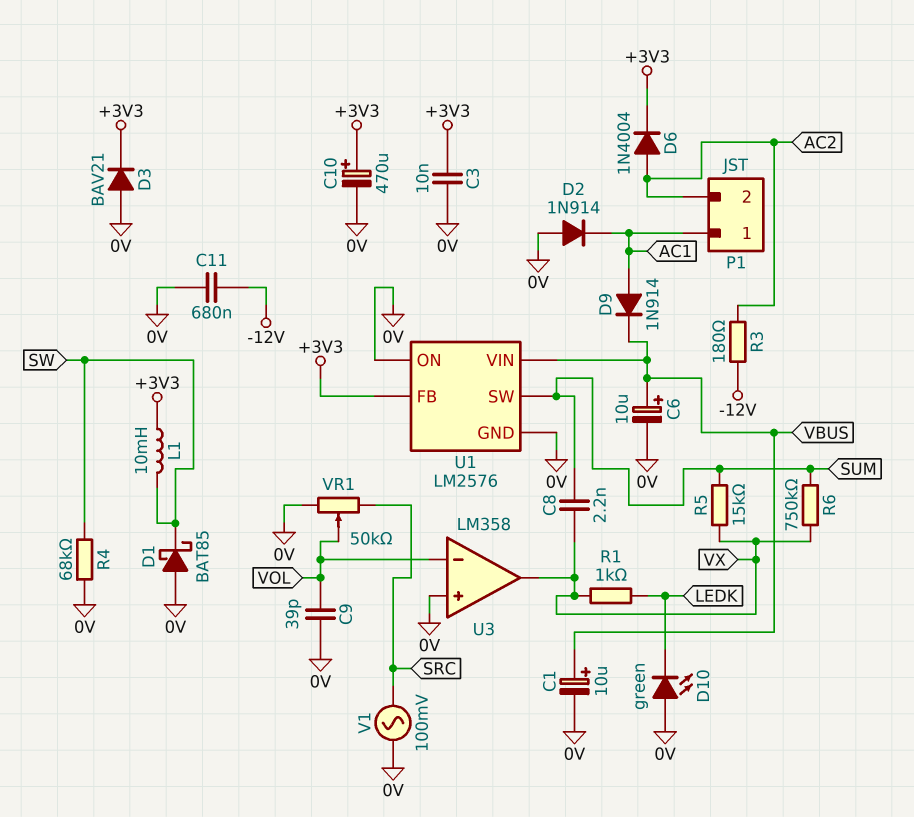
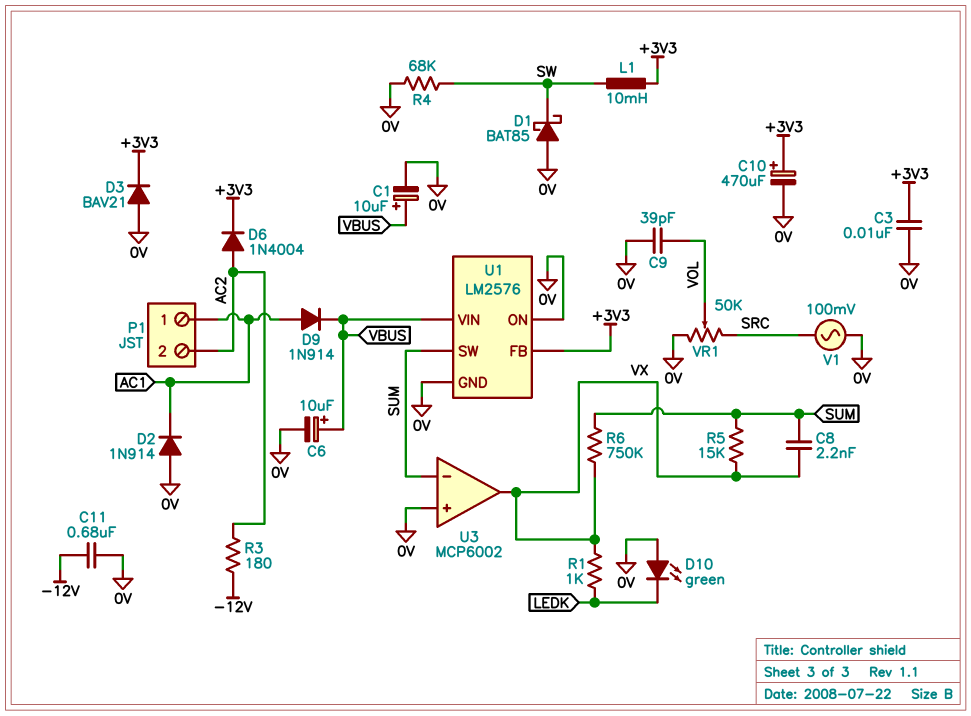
U3: LM358 -> MCP6002
U3 pin in-: VOL -> SUM

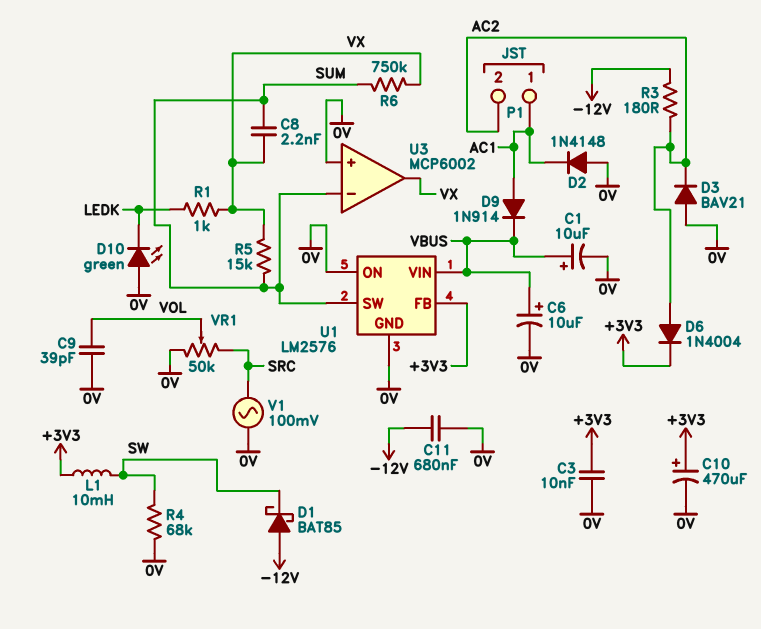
D1: schottky BAT85 (A 0V, K SW) -> schottky BAT85 (A -12V, K SW)
D2: diode 1N914 (A 0V, K AC1) -> diode 1N4148 (A 0V, K AC1)
D3: diode BAV21 (A 0V, K +3V3) -> diode BAV21 (A 0V, K AC2)

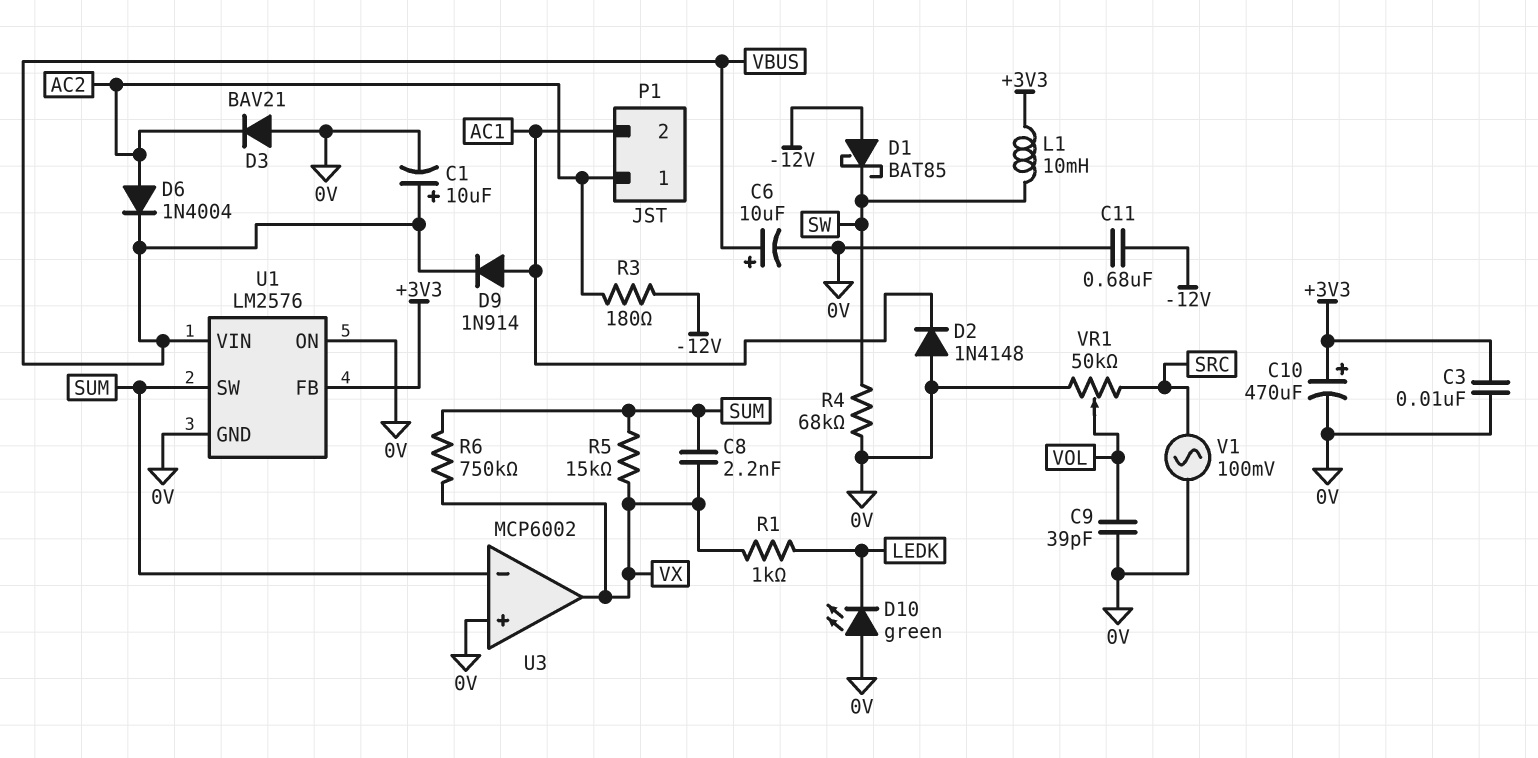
D6: diode 1N4004 (A AC2, K +3V3) -> diode 1N4004 (A AC2, K VBUS)
P1 pin 1: AC1 -> AC2
P1 pin 2: AC2 -> AC1

